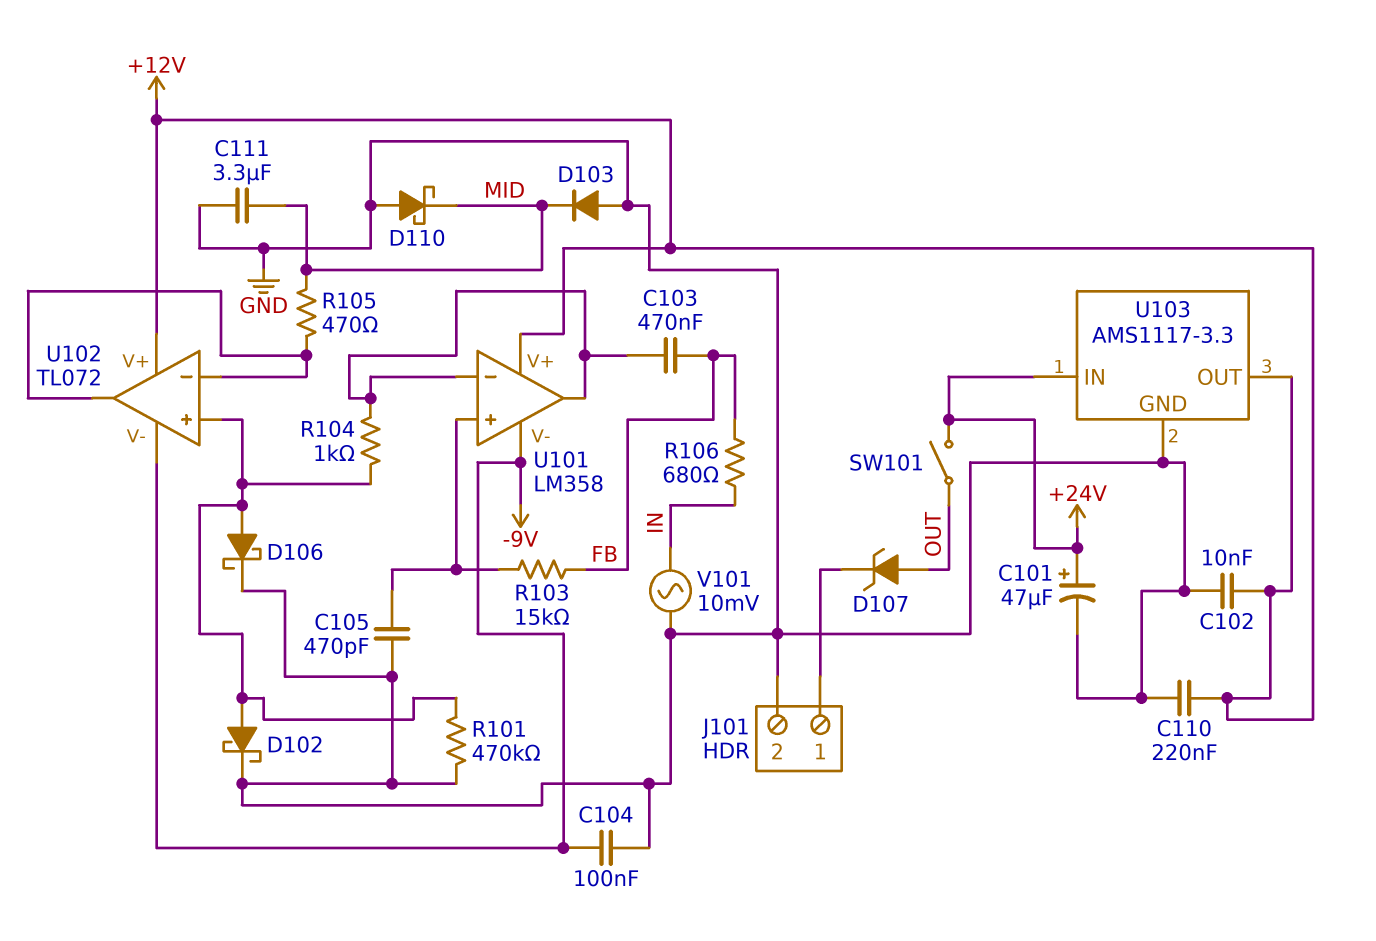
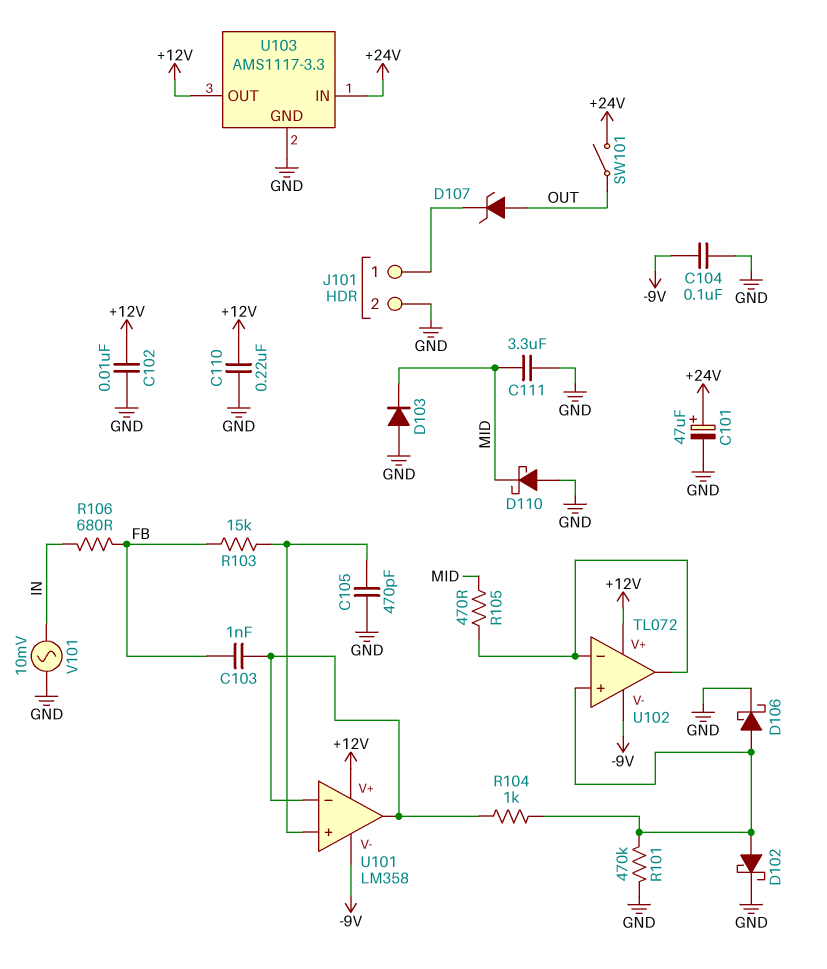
C103: 470nF (FB, U101/in-) -> 1nF (FB, U101/in-)

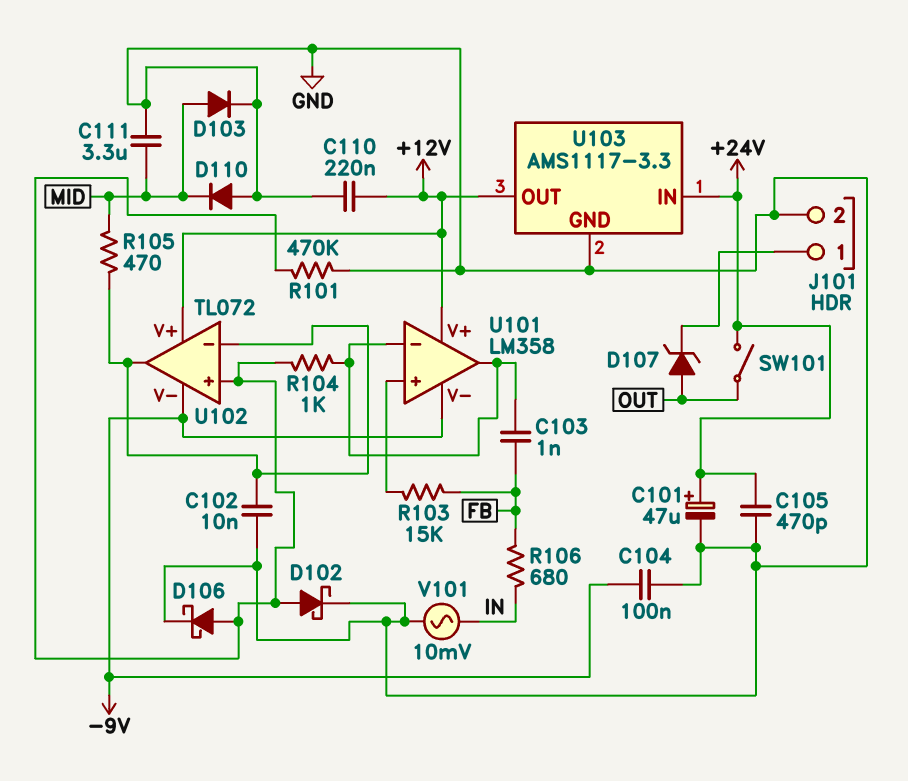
C102: 10nF (+12V, GND) -> 10nF (GND, U102/in-)
C105: 470pF (GND, U101/in+) -> 470pF (+24V, GND)
D103: diode (A GND, K MID) -> diode (A MID, K GND)
D110: schottky (A GND, K MID) -> diode (A GND, K MID)

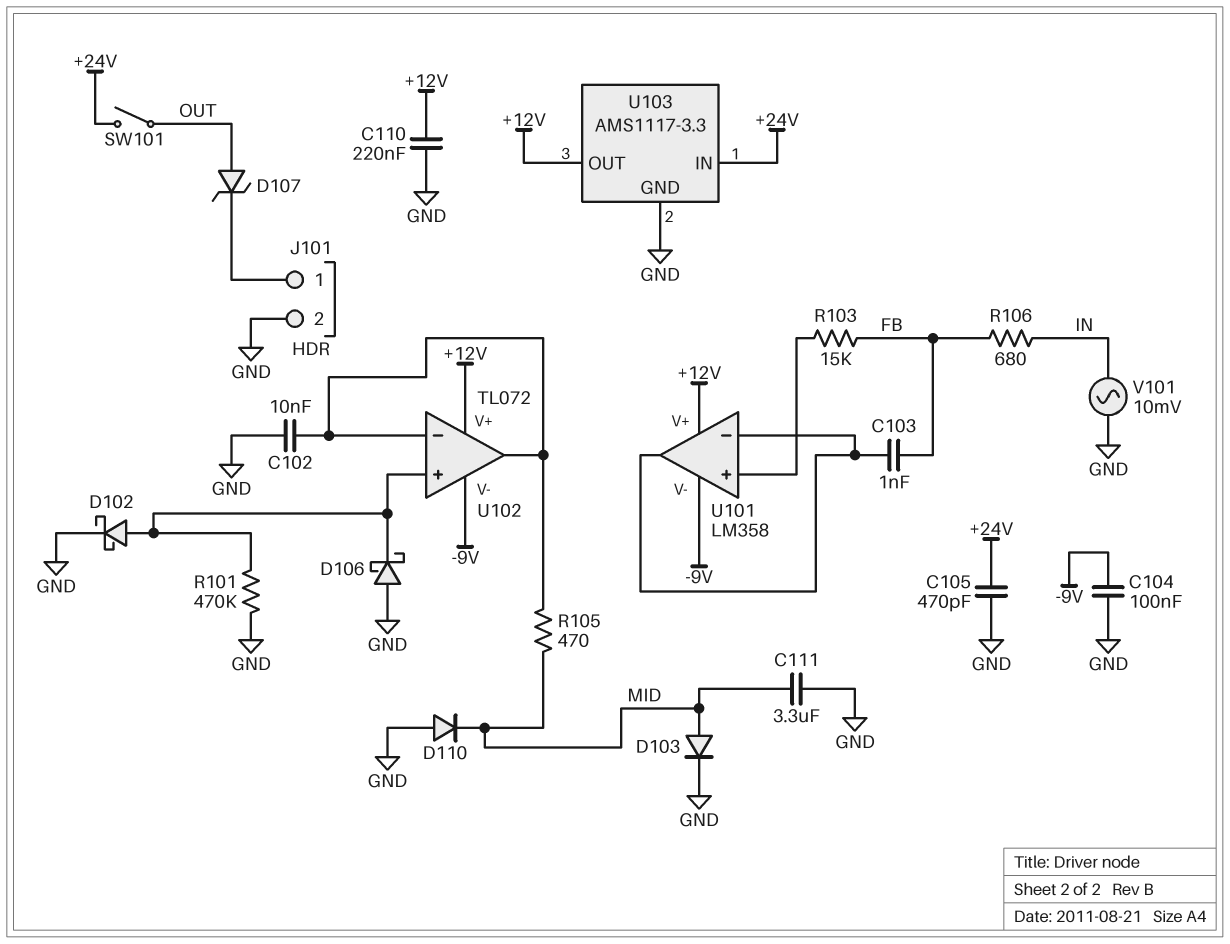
C101: 47uF (plus +24V, minus GND) -> none
D106: schottky (A U102/in+, K GND) -> schottky (A GND, K U102/in+)
R104: 1k (U101/in-, U102/in+) -> none

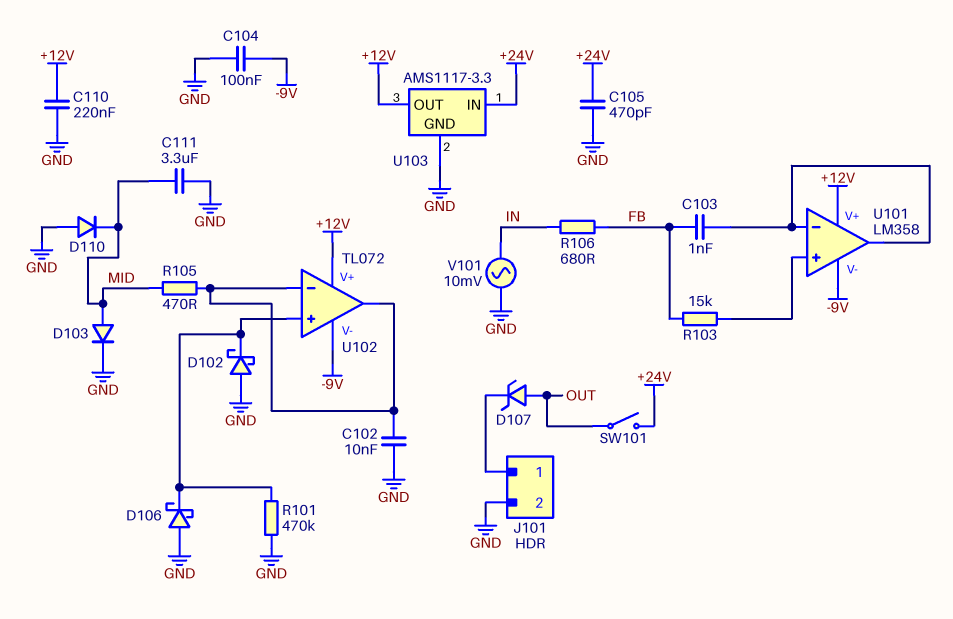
D102: schottky (A U102/in+, K GND) -> schottky (A GND, K U102/in+)

